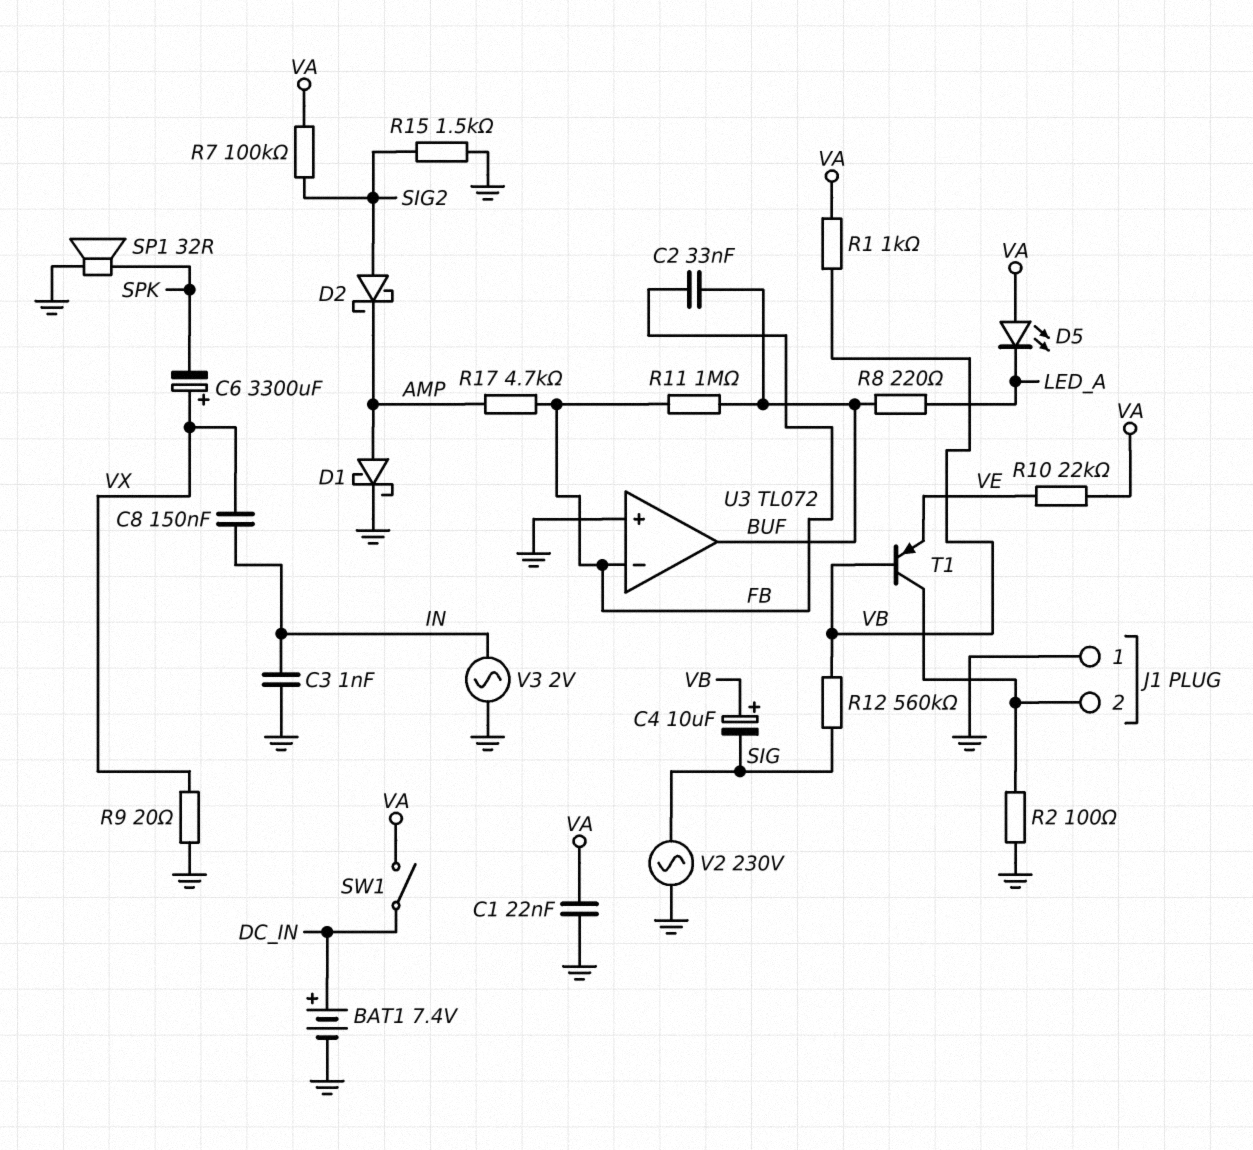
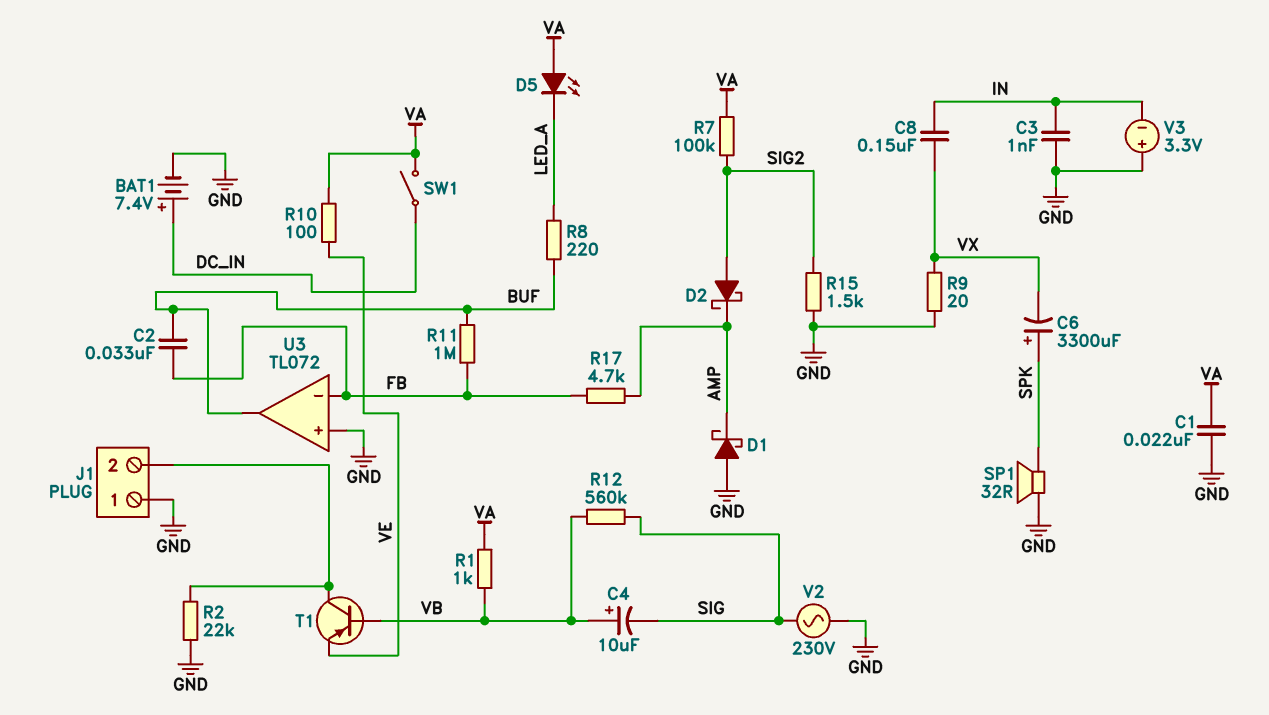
C6: 3300uF (plus VX, minus SPK) -> 3300uF (plus SPK, minus VX)
D1: schottky (A AMP, K GND) -> schottky (A GND, K AMP)
R2: 100 (GND, J1/2) -> 22k (GND, J1/2)
R10: 22k (VA, VE) -> 100 (VA, VE)
V3: AC 2V (GND, IN) -> 3.3V (plus GND, minus IN)

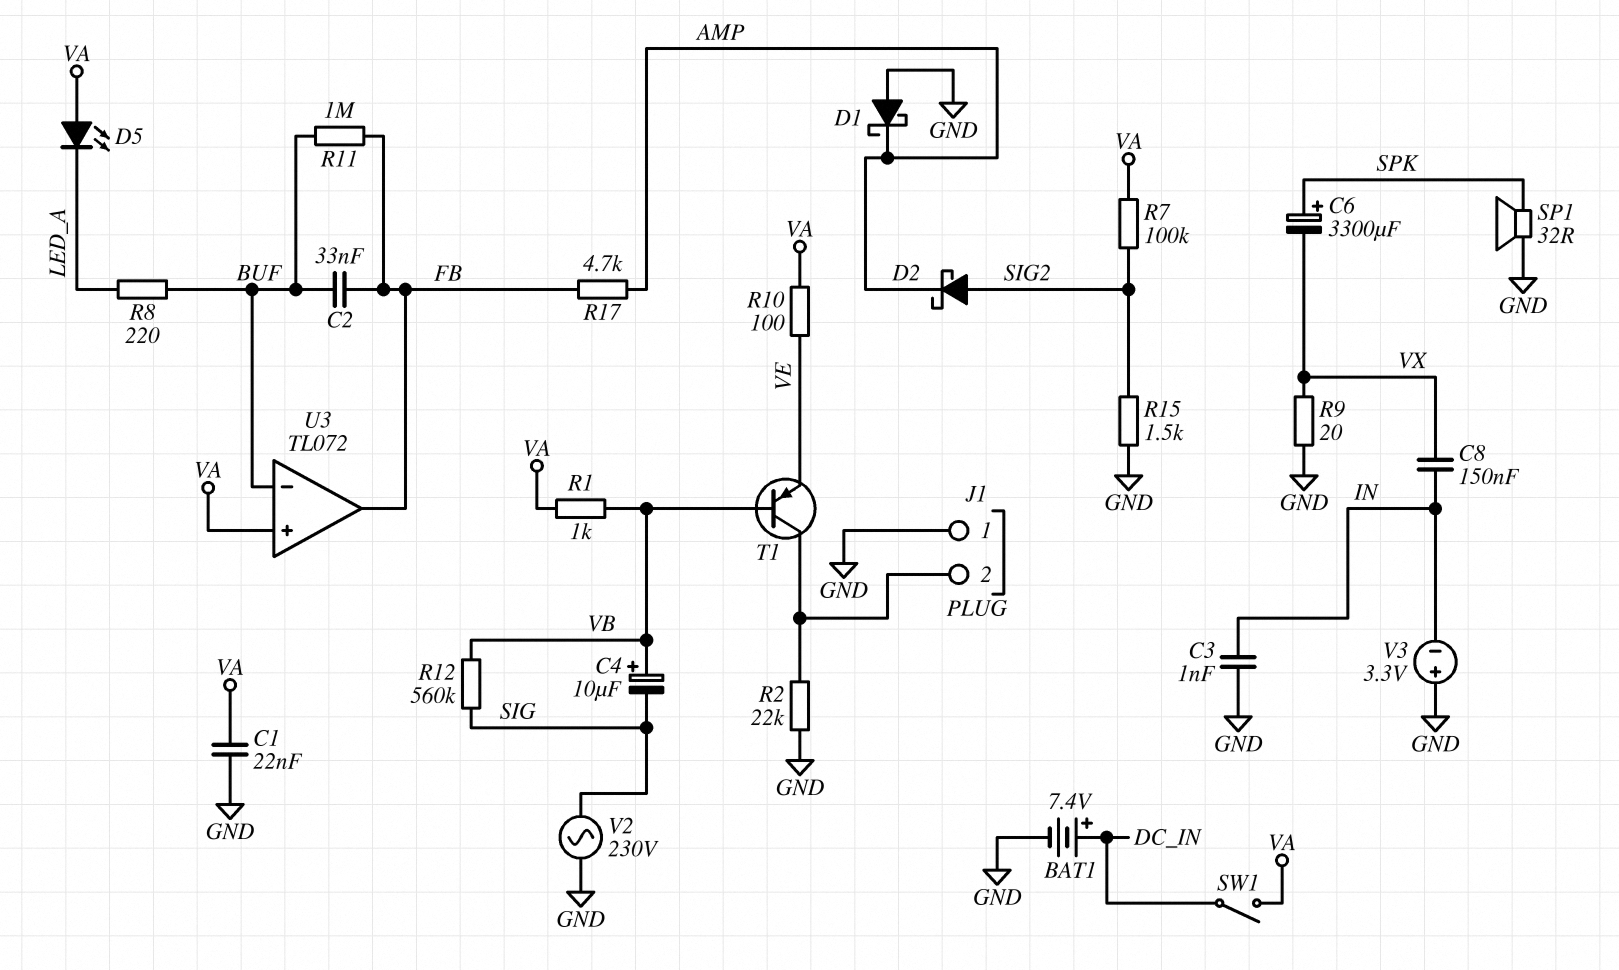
U3 pin in+: GND -> VA
U3 pin in-: FB -> BUF
U3 pin out: BUF -> FB

